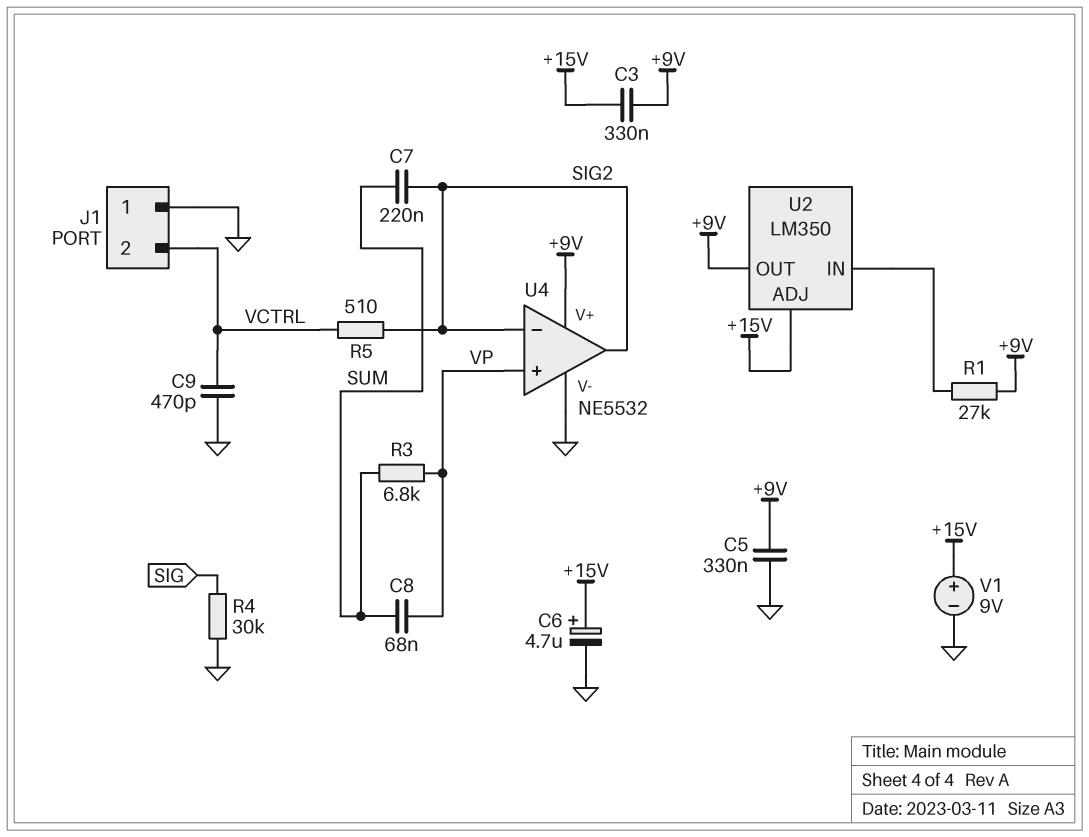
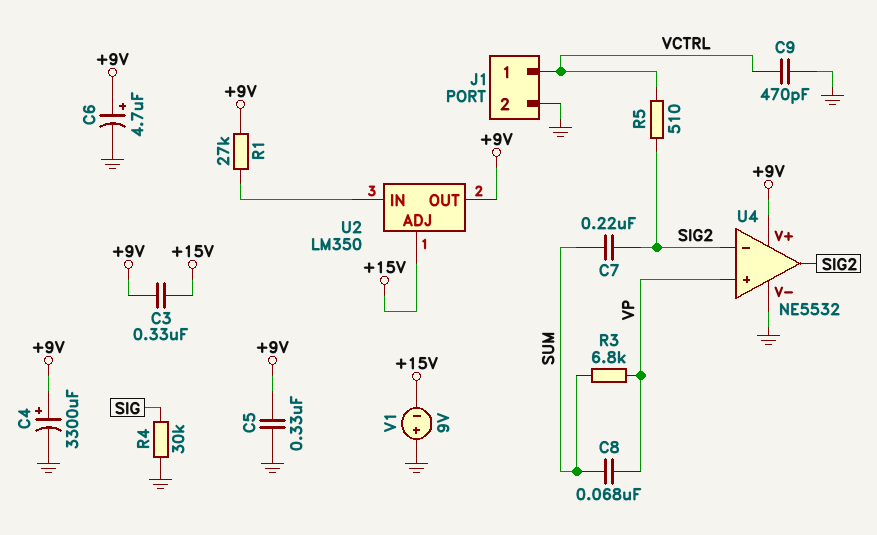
C4: none -> 3300uF (plus +9V, minus GND)
C6: 4.7uF (plus +15V, minus GND) -> 4.7uF (plus +9V, minus GND)
J1 pin 1: GND -> VCTRL
J1 pin 2: VCTRL -> GND
V1: 9V (plus +15V, minus GND) -> 9V (plus GND, minus +15V)

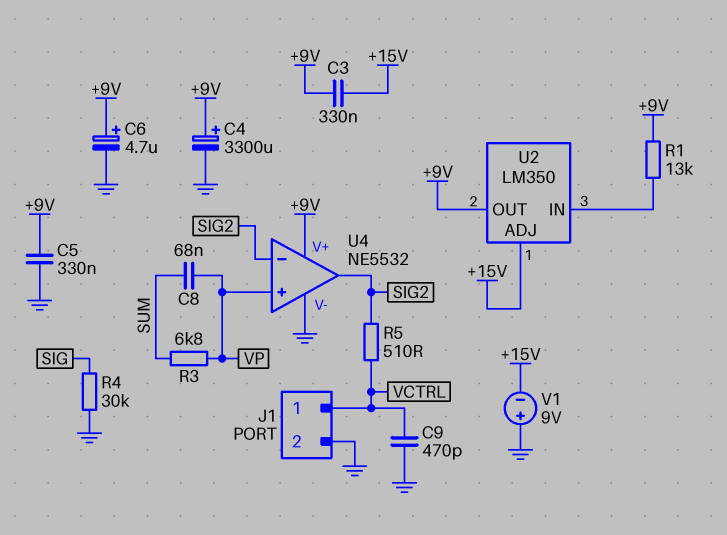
C7: 220nF (SIG2, SUM) -> none
R1: 27k (+9V, U2/IN) -> 13k (+9V, U2/IN)

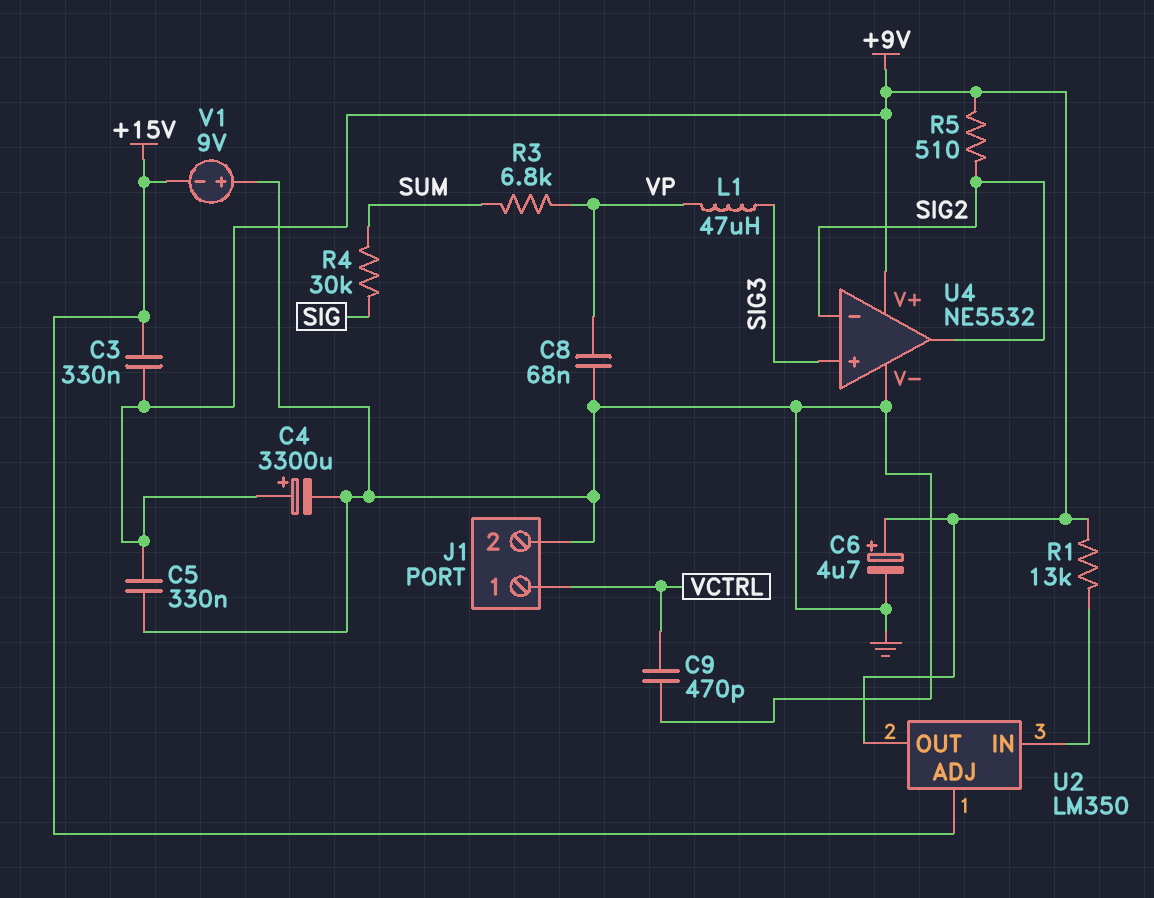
C8: 68nF (SUM, VP) -> 68nF (GND, VP)
L1: none -> 47uH (SIG3, VP)
R4: 30k (GND, SIG) -> 30k (SIG, SUM)
R5: 510 (SIG2, VCTRL) -> 510 (+9V, SIG2)
U4 pin in+: VP -> SIG3

